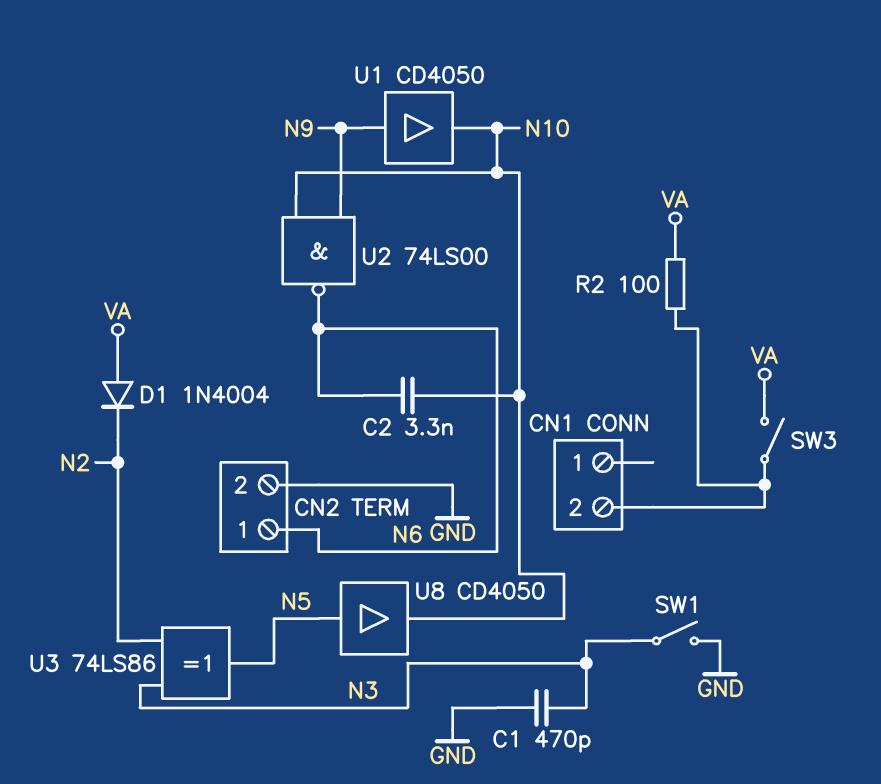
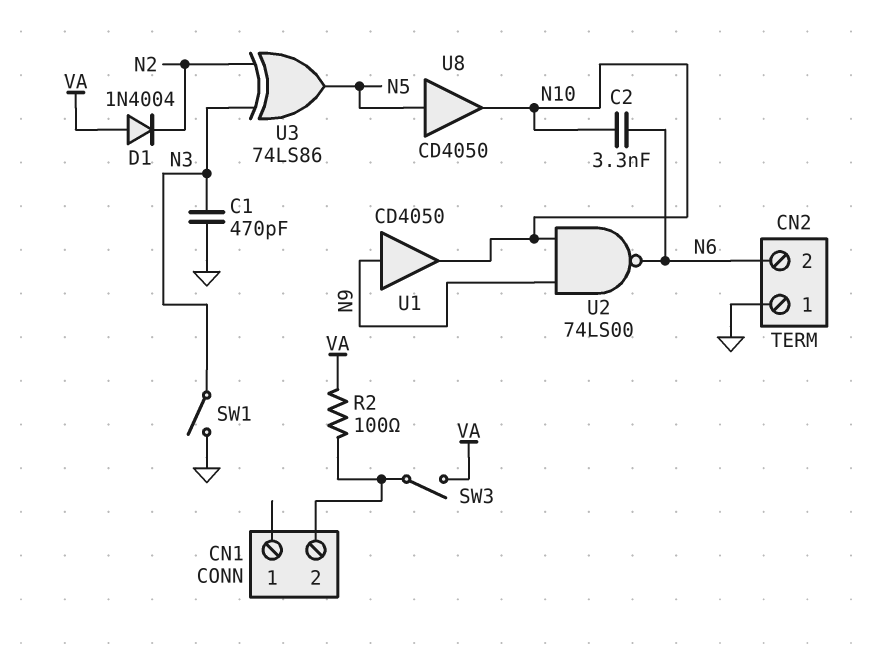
CN2 pin 1: N6 -> GND
CN2 pin 2: GND -> N6

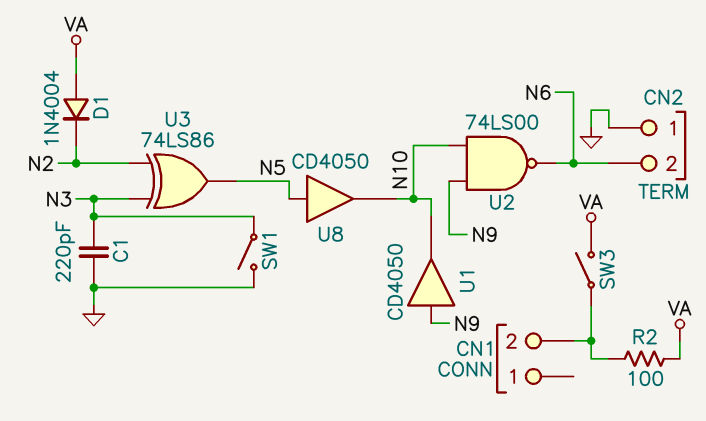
C1: 470pF (GND, N3) -> 220pF (GND, N3)
C2: 3.3nF (N6, N10) -> none

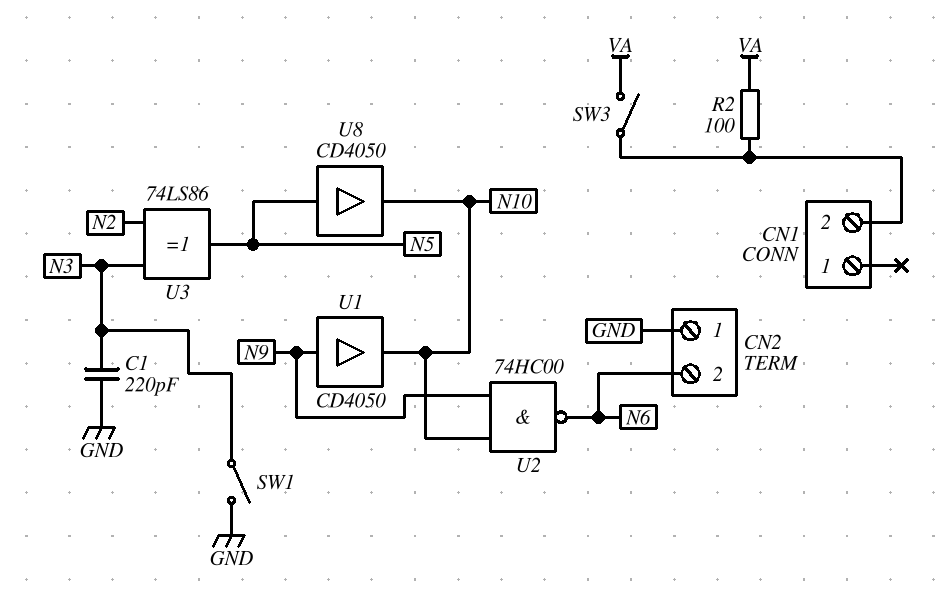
D1: diode 1N4004 (A VA, K N2) -> none
U2: NAND 74LS00 (in N9, in N10, out N6) -> NAND 74HC00 (in N9, in N10, out N6)

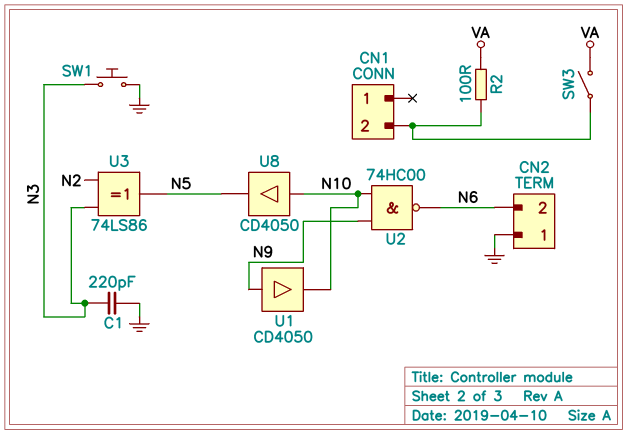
SW1: switch (GND, N3) -> button (GND, N3)
U8: buffer CD4050 (in N5, out N10) -> buffer CD4050 (in N10, out N5)

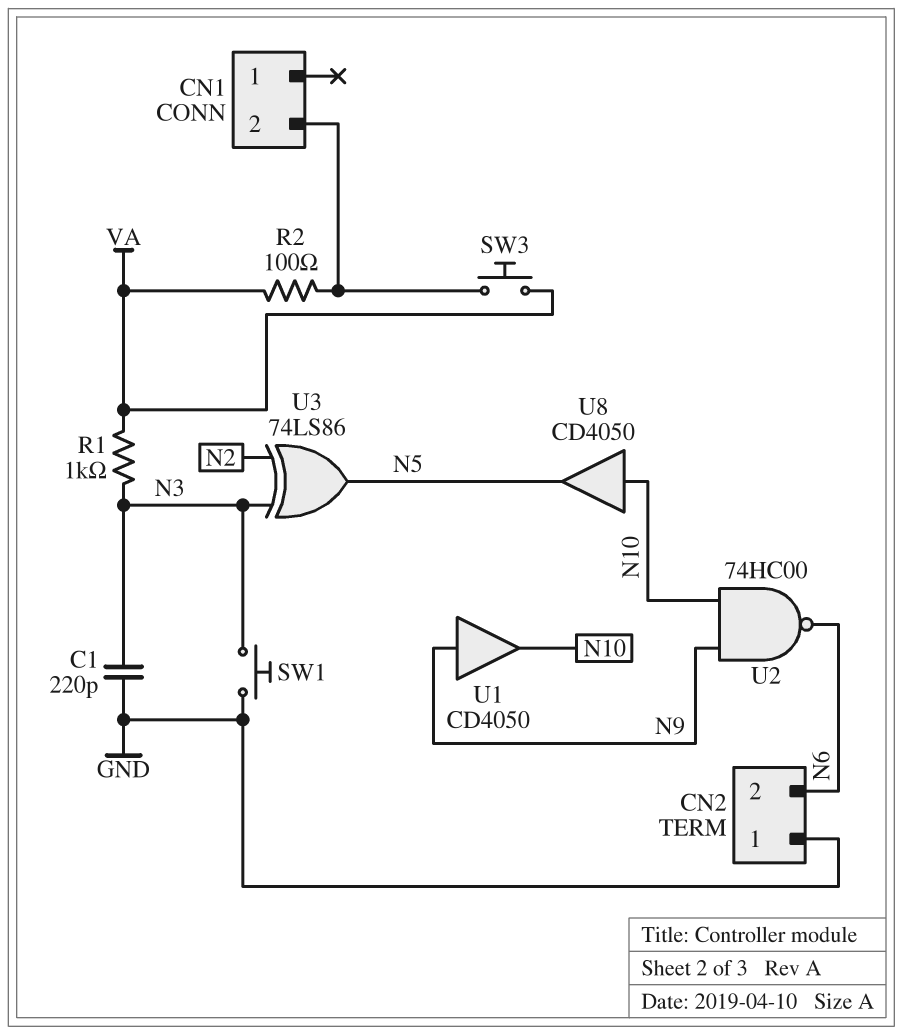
R1: none -> 1k (N3, VA)
SW3: switch (CN1/2, VA) -> button (CN1/2, VA)

